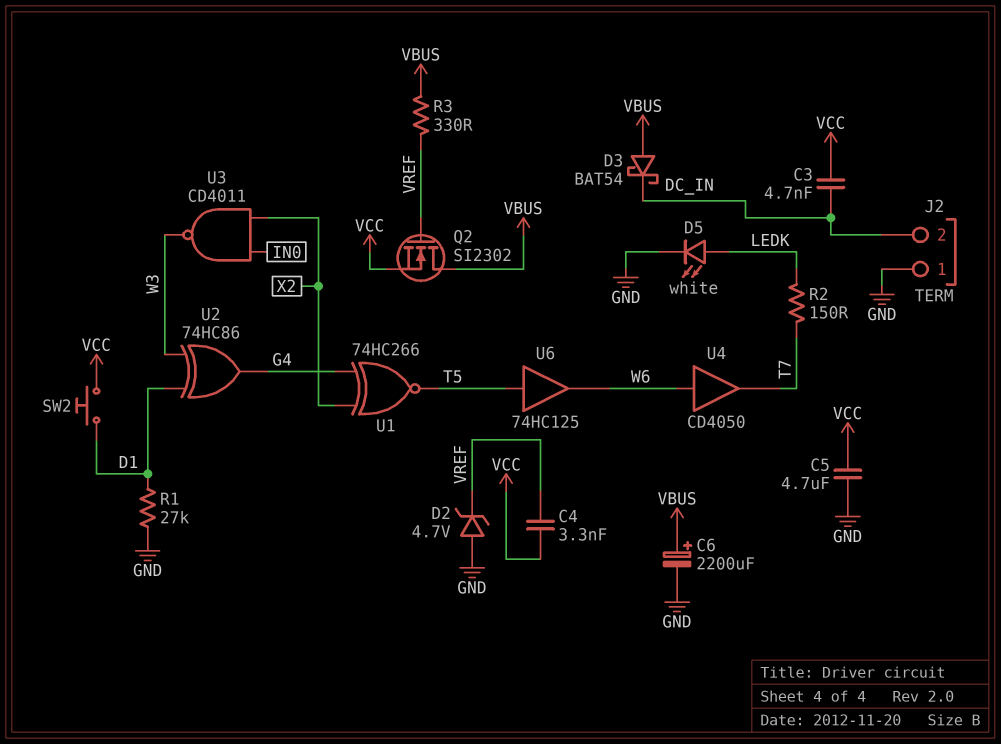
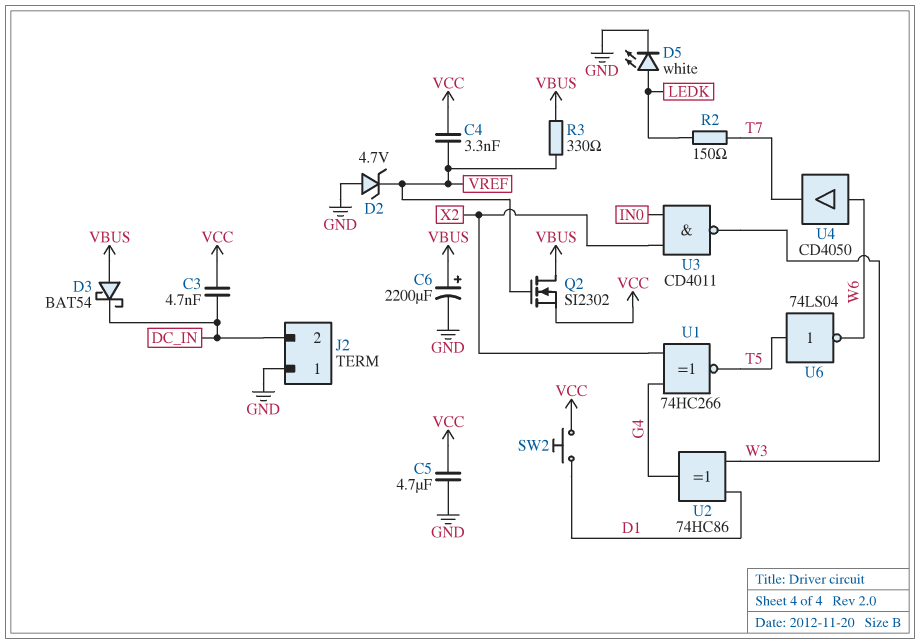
R1: 27k (D1, GND) -> none
U6: buffer 74HC125 (in T5, out W6) -> NOT 74LS04 (in T5, out W6)

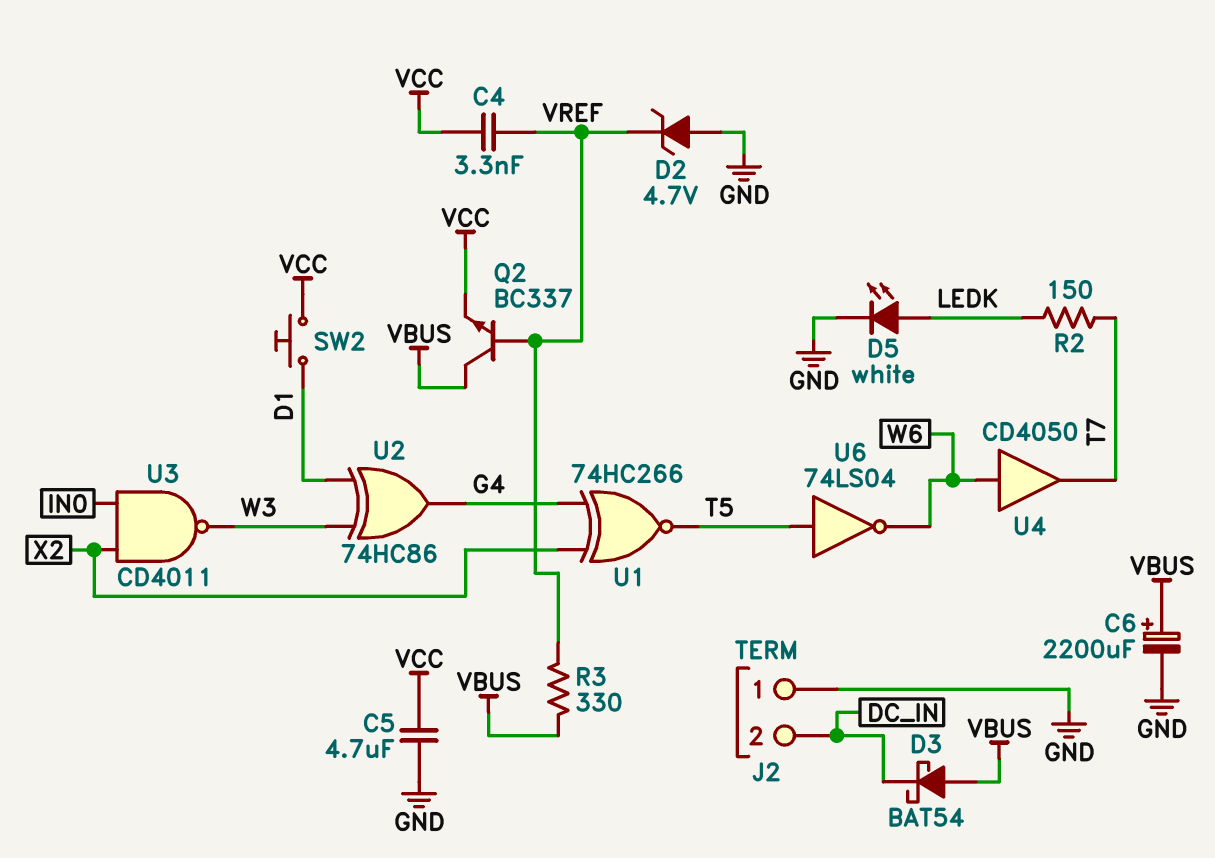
C3: 4.7nF (DC_IN, VCC) -> none
Q2: NMOS SI2302 (G VREF, D VBUS, S VCC) -> NPN BC337 (B VREF, C VBUS, E VCC)

